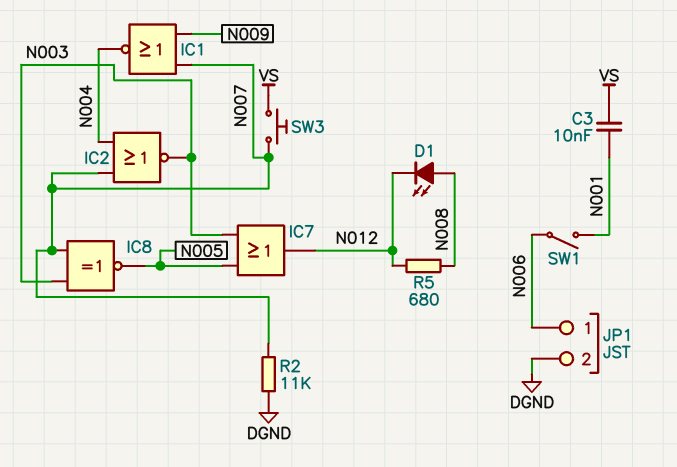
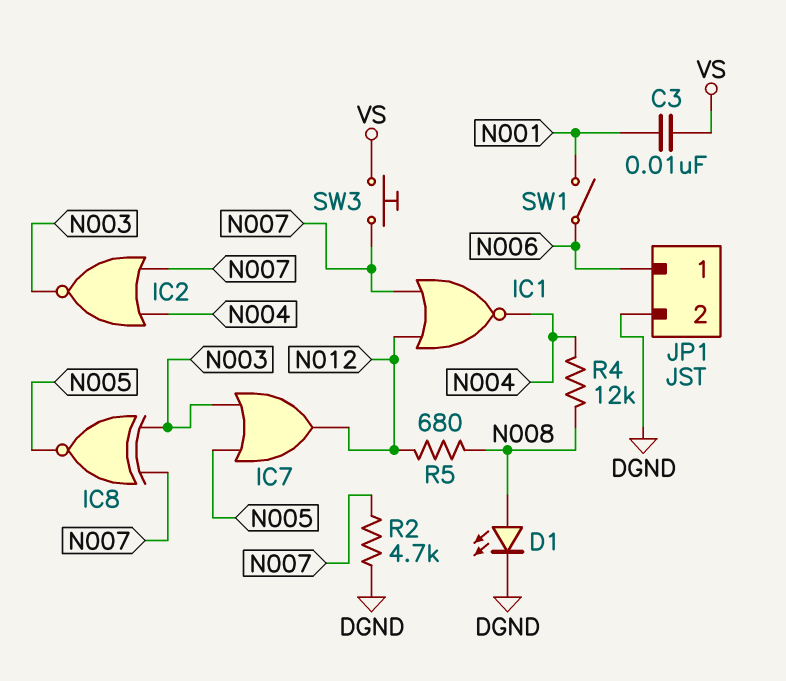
D1: LED (A N008, K N012) -> LED (A N008, K DGND)
IC1: NOR (in N007, in N009, out N004) -> NOR (in N007, in N012, out N004)
R2: 11k (DGND, N007) -> 4.7k (DGND, N007)
R4: none -> 12k (N004, N008)

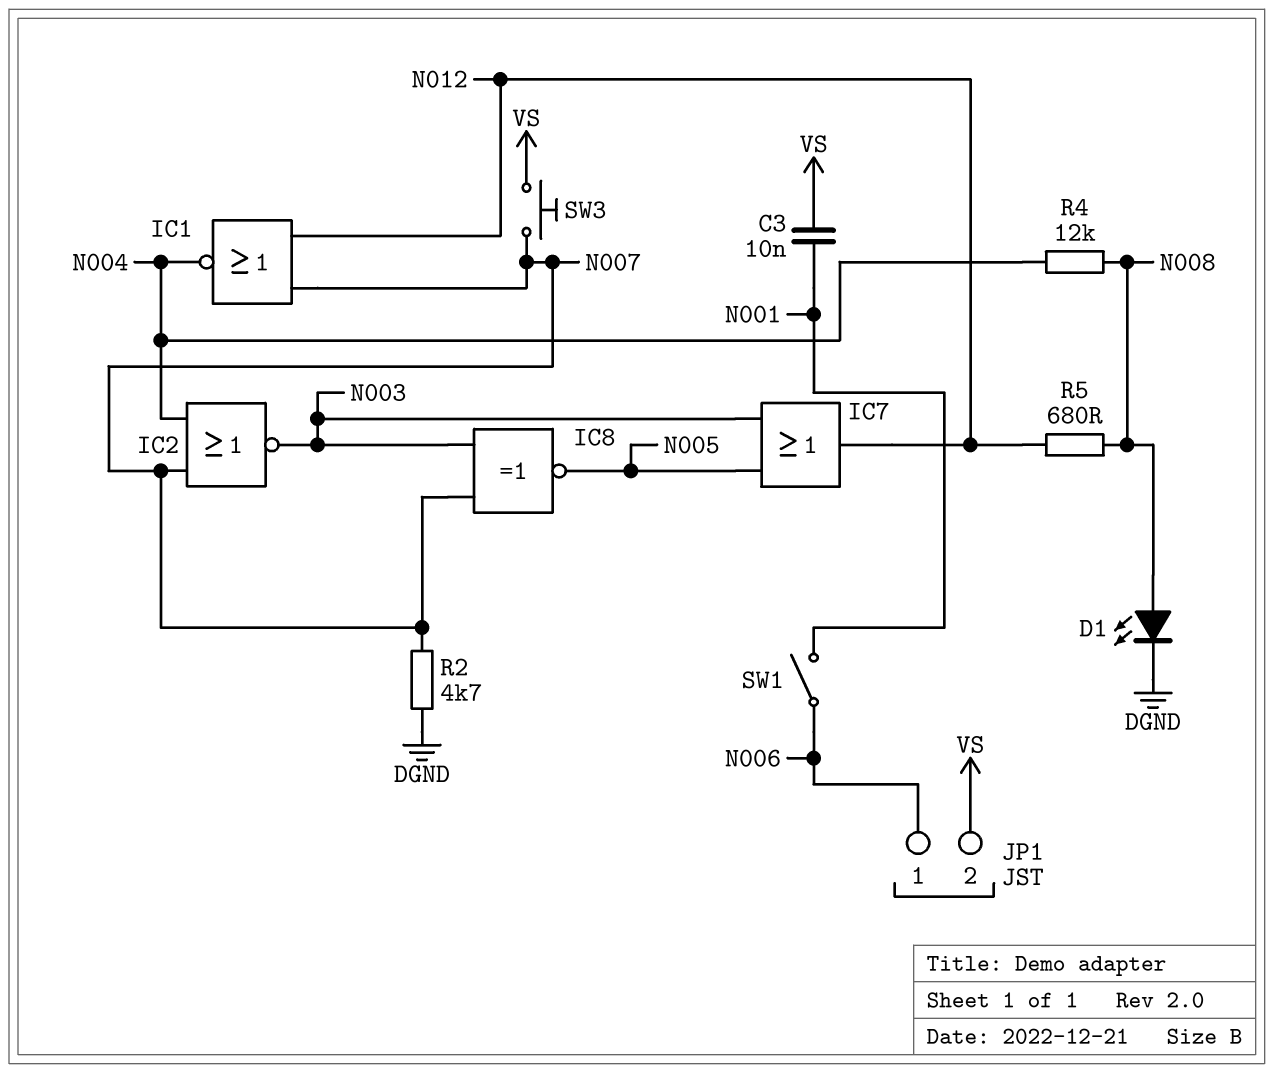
JP1 pin 2: DGND -> VS

